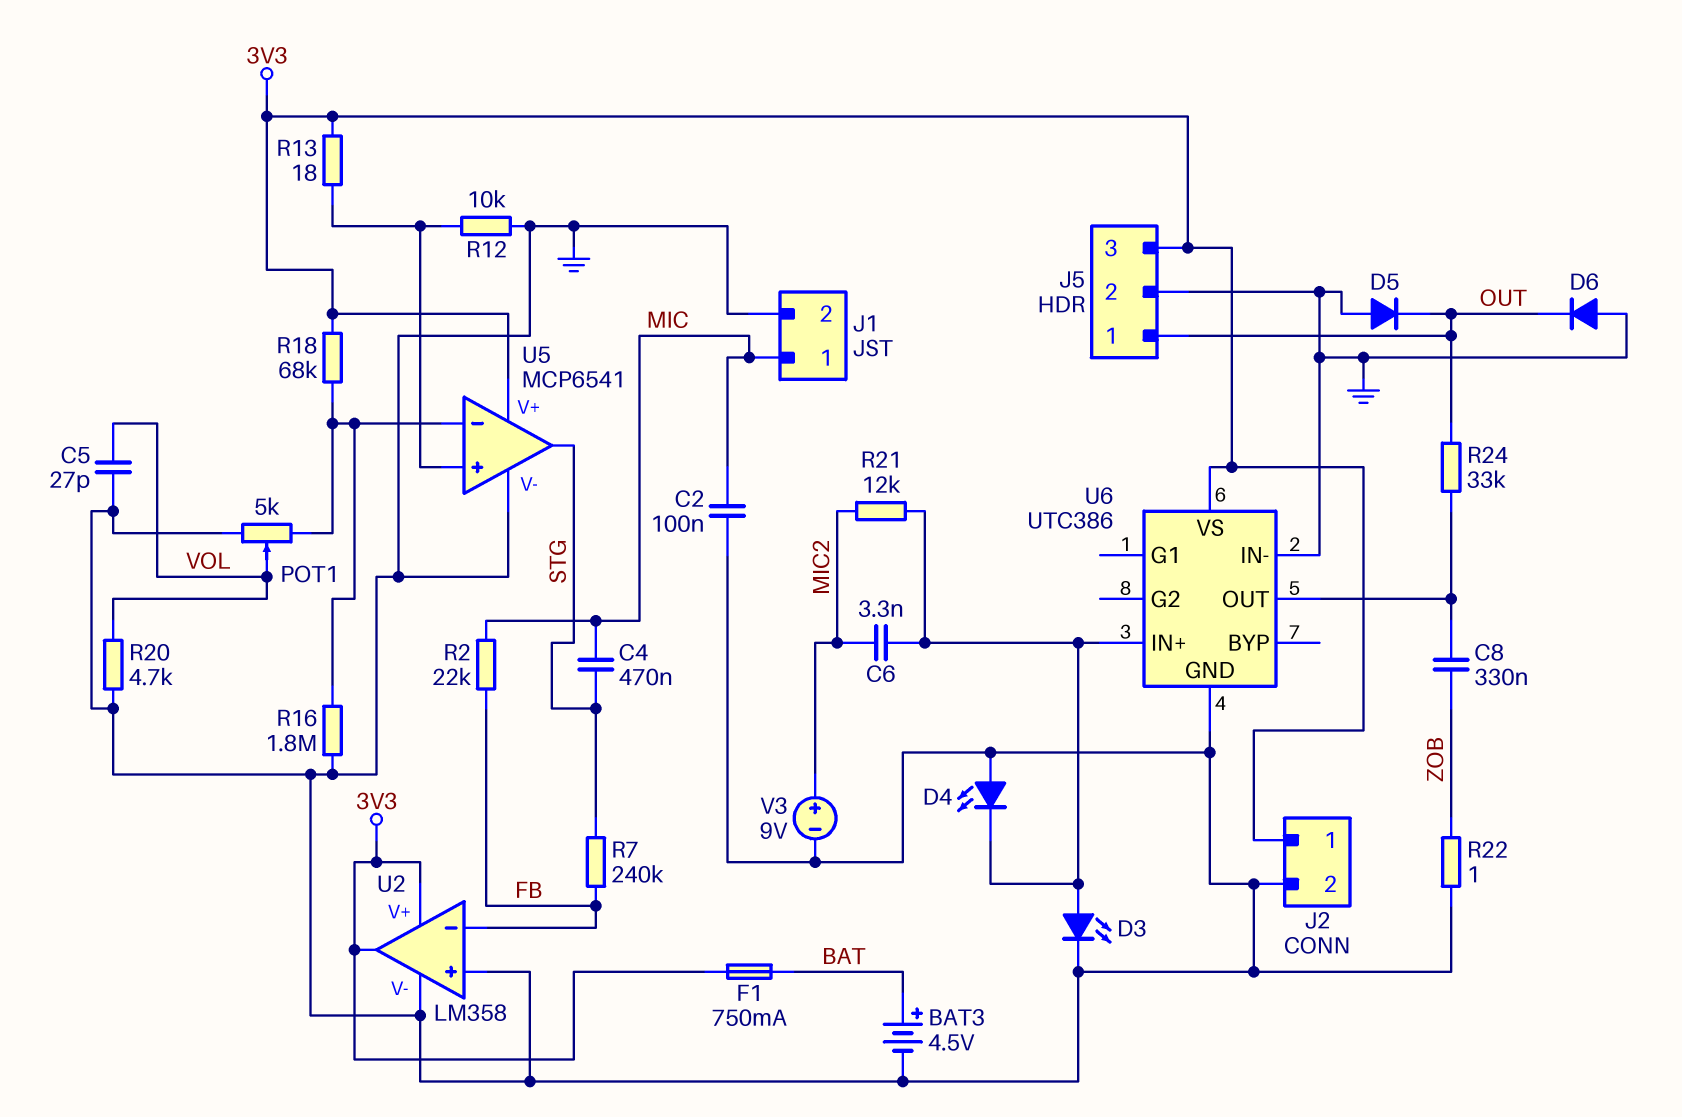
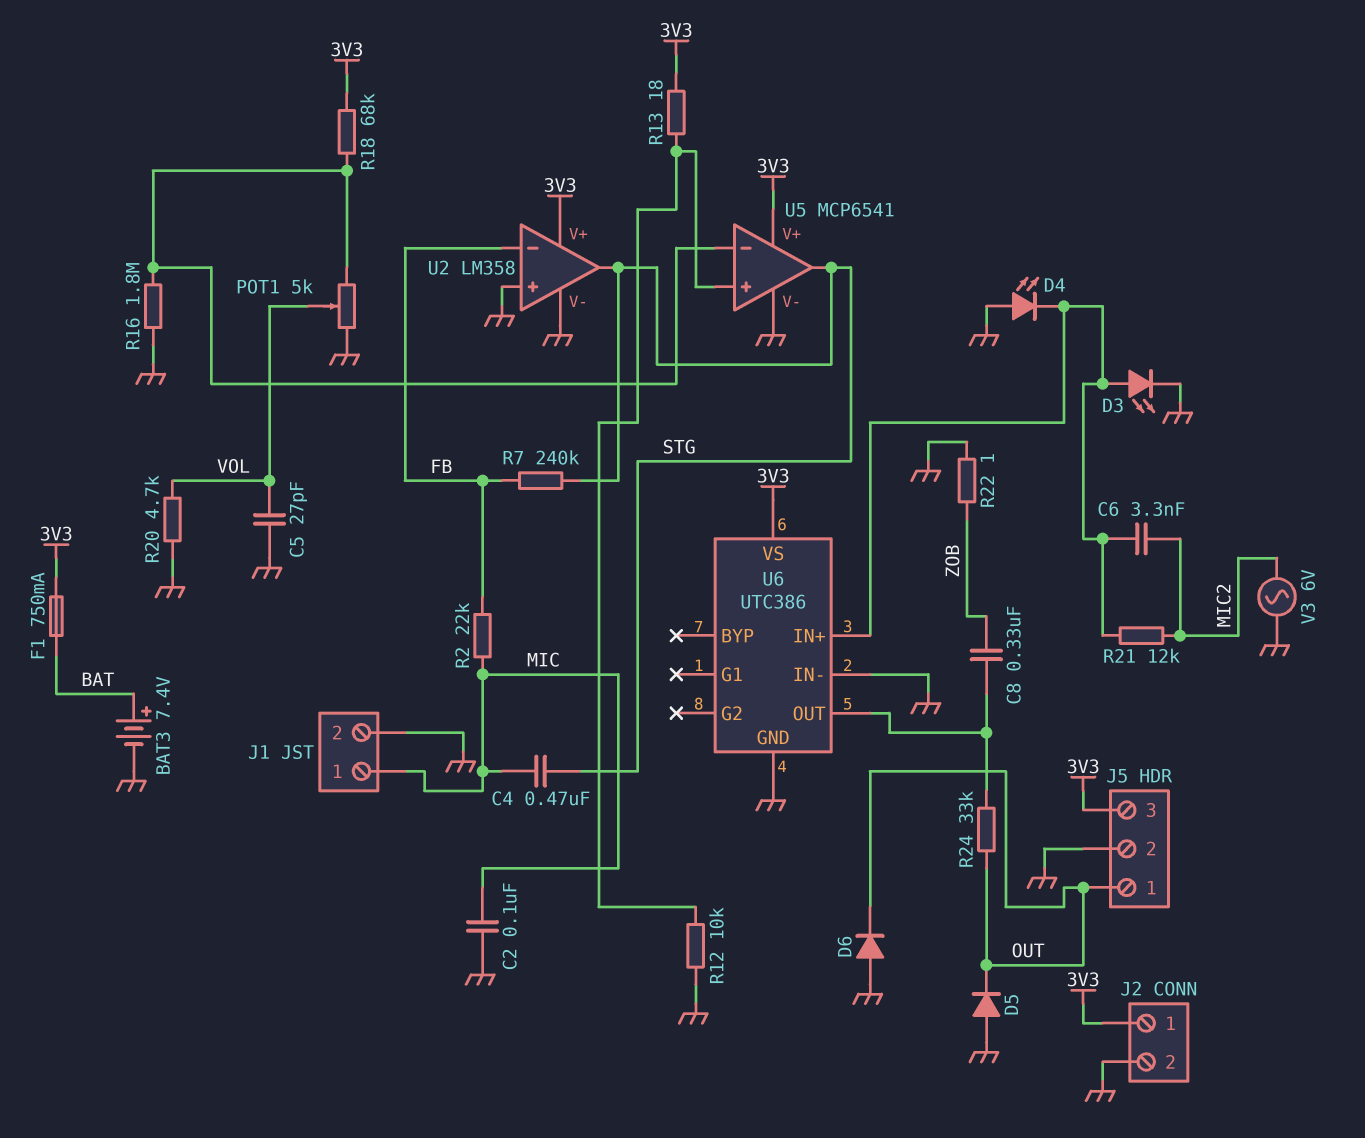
BAT3: 4.5V (plus BAT, minus GND) -> 7.4V (plus BAT, minus GND)
U2 pin out: 3V3 -> STG
V3: 9V (plus MIC2, minus GND) -> AC 6V (GND, MIC2)

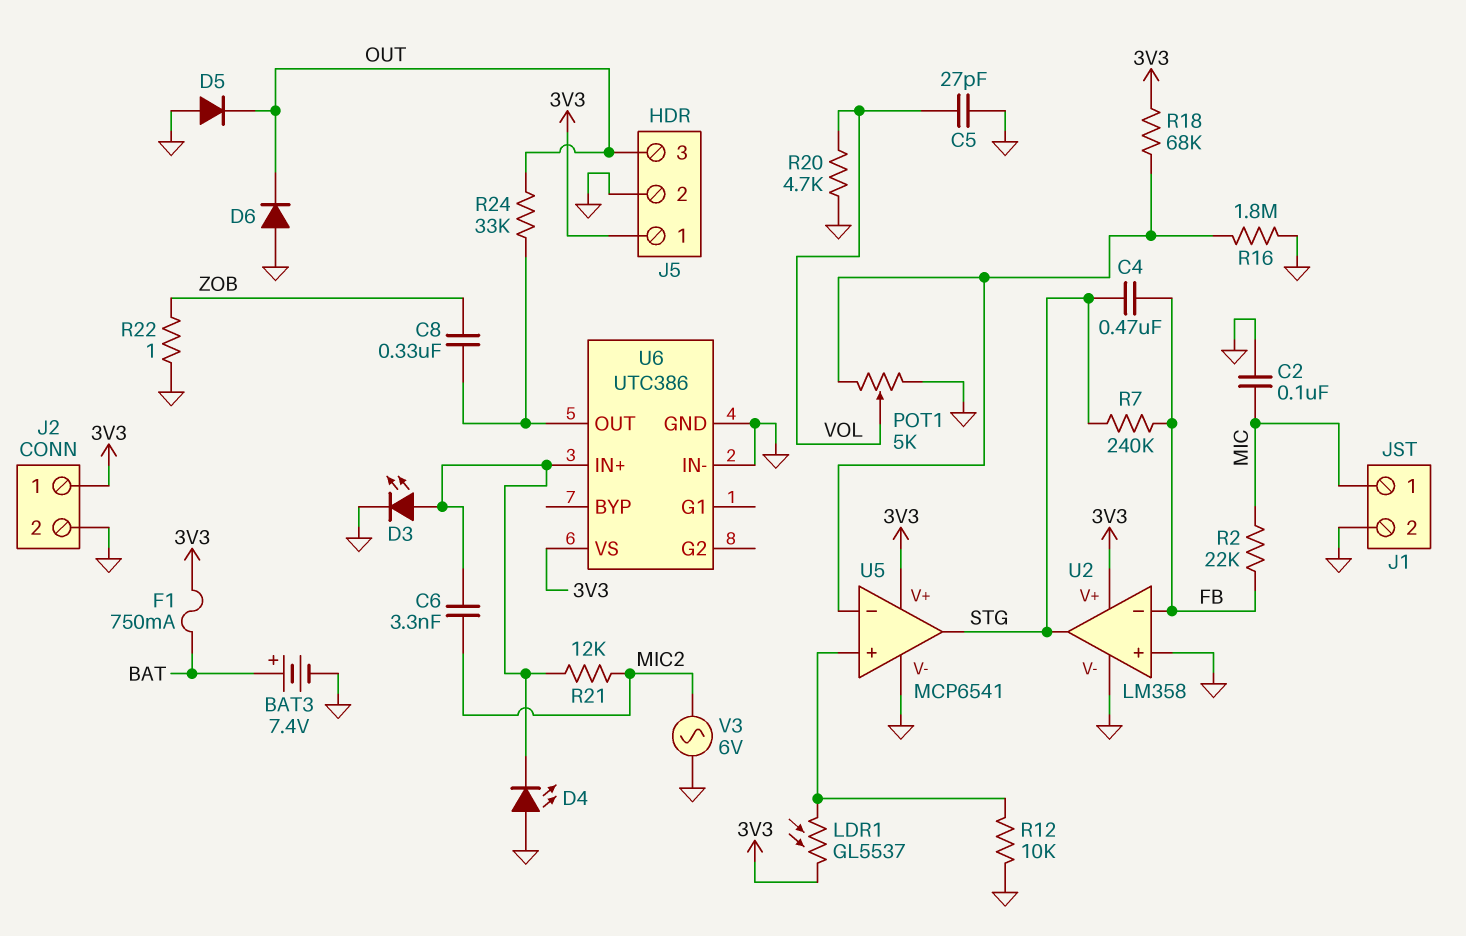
C4: 470nF (MIC, STG) -> 470nF (FB, STG)
J5 pin 1: OUT -> 3V3
J5 pin 3: 3V3 -> OUT
LDR1: none -> GL5537 (3V3, U5/in+)
R13: 18 (3V3, U5/in+) -> none

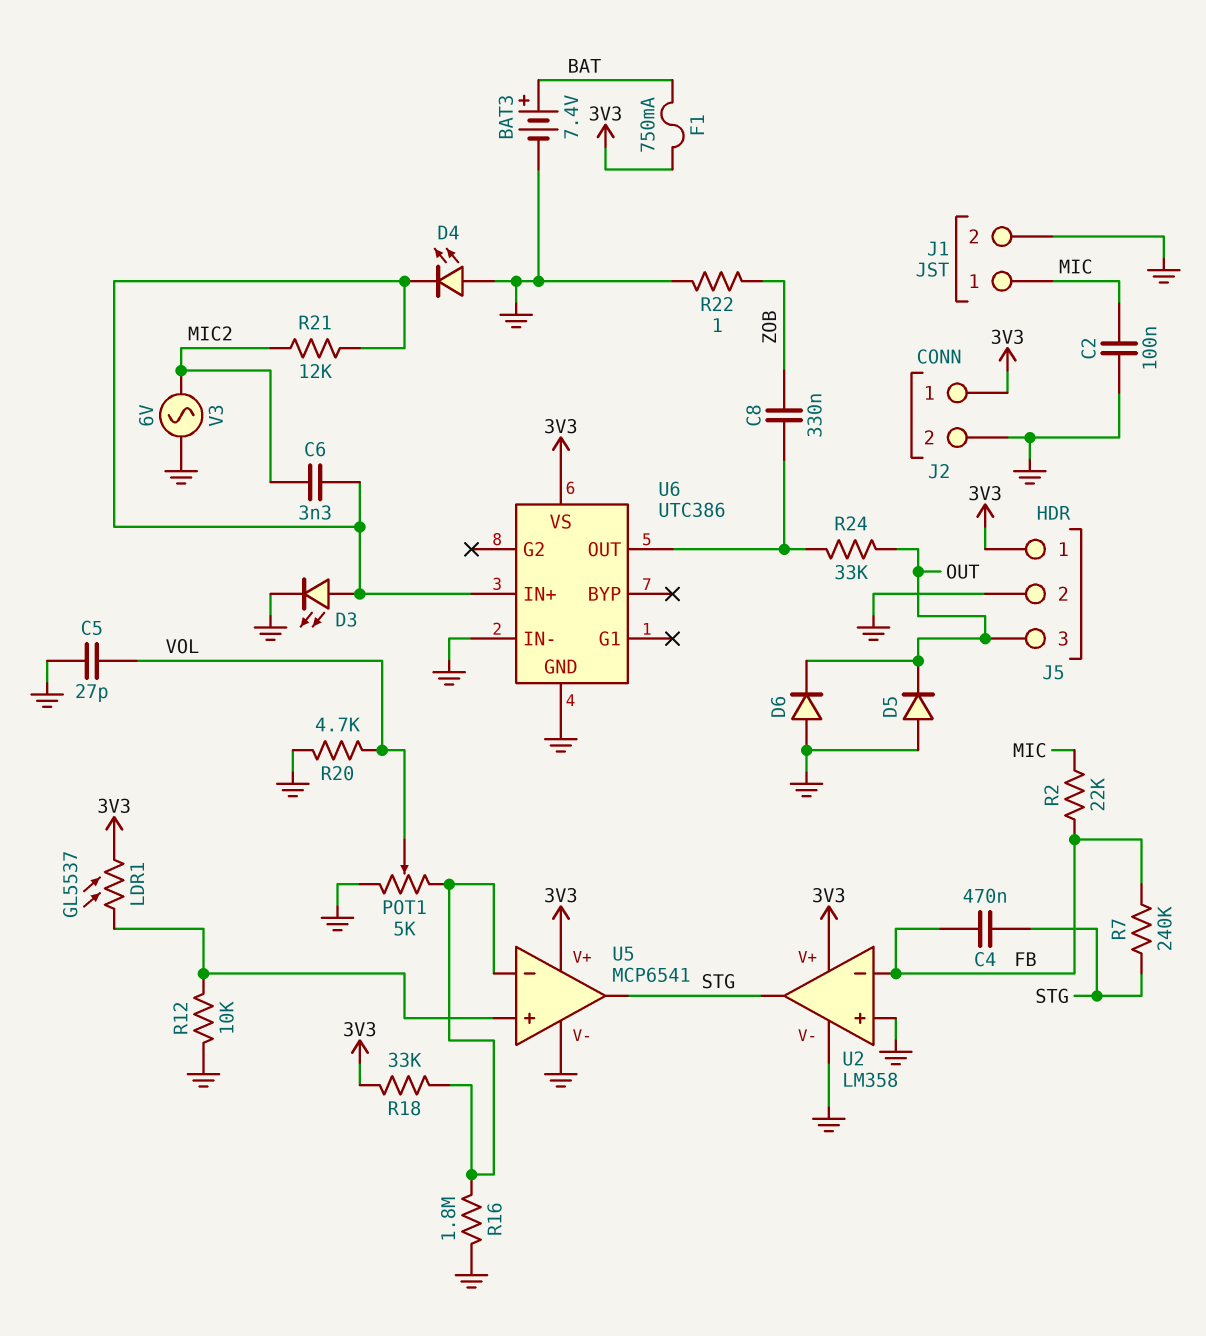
R18: 68k (3V3, U5/in-) -> 33k (3V3, U5/in-)

